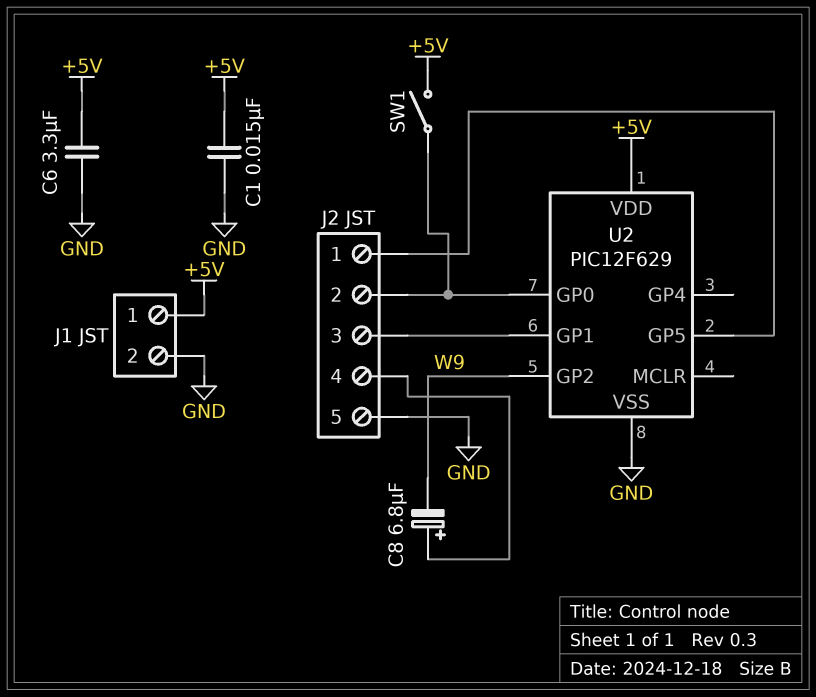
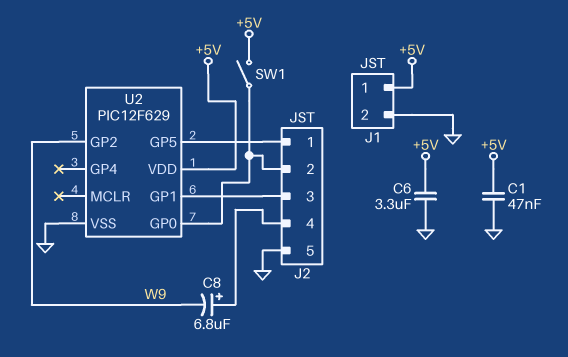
C1: 15nF (+5V, GND) -> 47nF (+5V, GND)

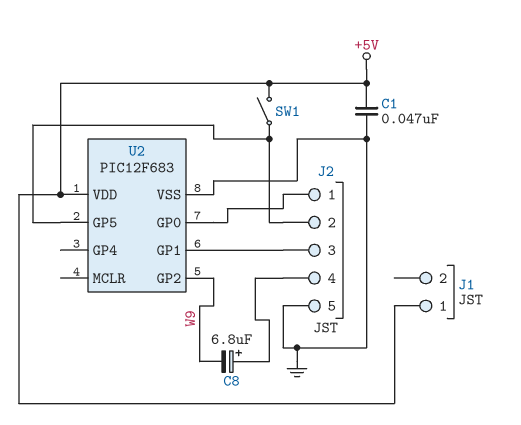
C6: 3.3uF (+5V, GND) -> none
J1 pin 2: GND -> none
U2: PIC12F629 -> PIC12F683
U2 pin GP0: J2/2 -> J2/1
U2 pin GP5: J2/1 -> J2/2

